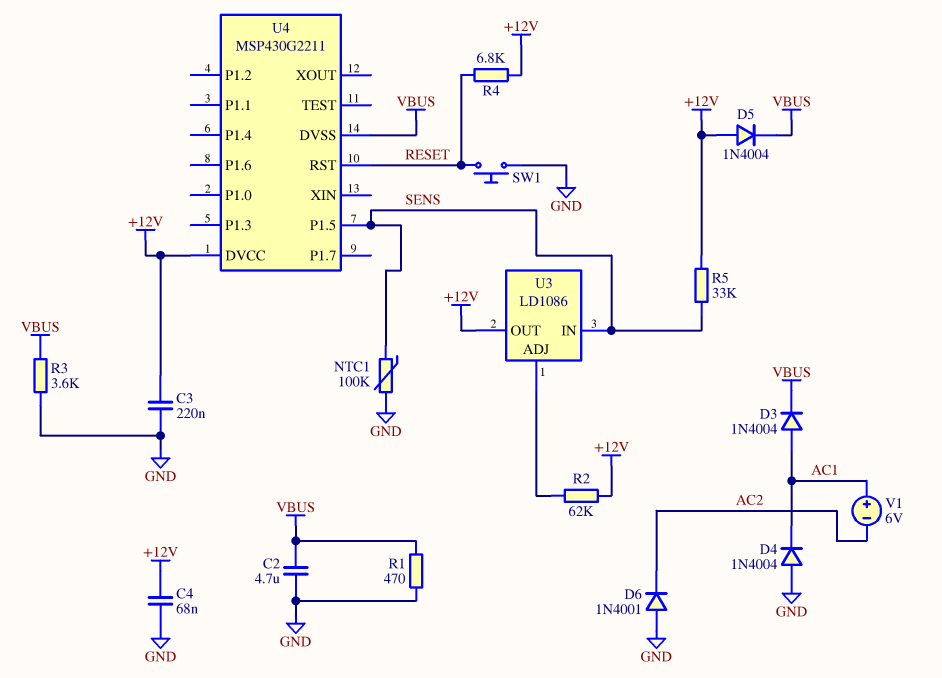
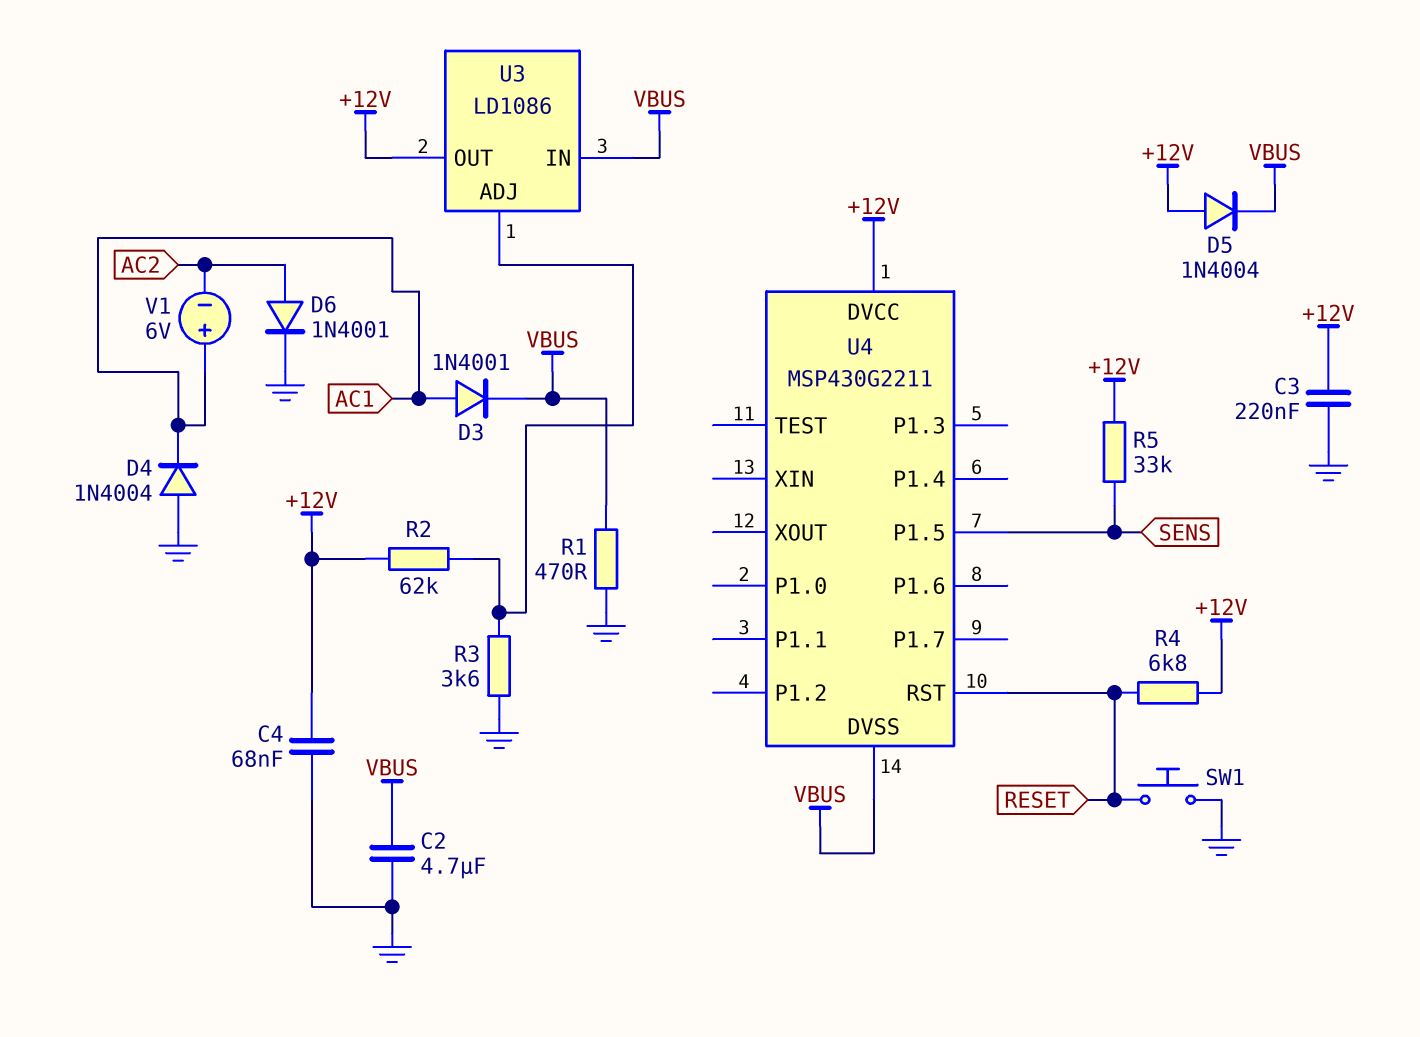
D3: diode 1N4004 (A AC1, K VBUS) -> diode 1N4001 (A AC1, K VBUS)
D6: diode 1N4001 (A GND, K AC2) -> diode 1N4001 (A AC2, K GND)
NTC1: 100k (GND, SENS) -> none
R3: 3.6k (GND, VBUS) -> 3.6k (GND, U3/ADJ)
U3 pin IN: SENS -> VBUS

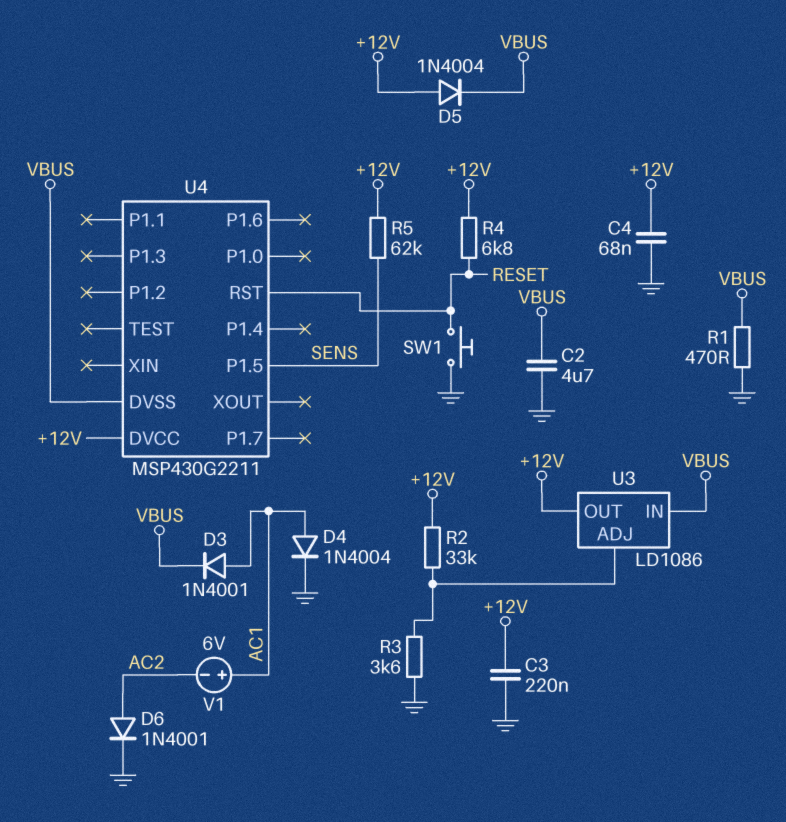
D4: diode 1N4004 (A GND, K AC1) -> diode 1N4004 (A AC1, K GND)
R2: 62k (+12V, U3/ADJ) -> 33k (+12V, U3/ADJ)
R5: 33k (+12V, SENS) -> 62k (+12V, SENS)

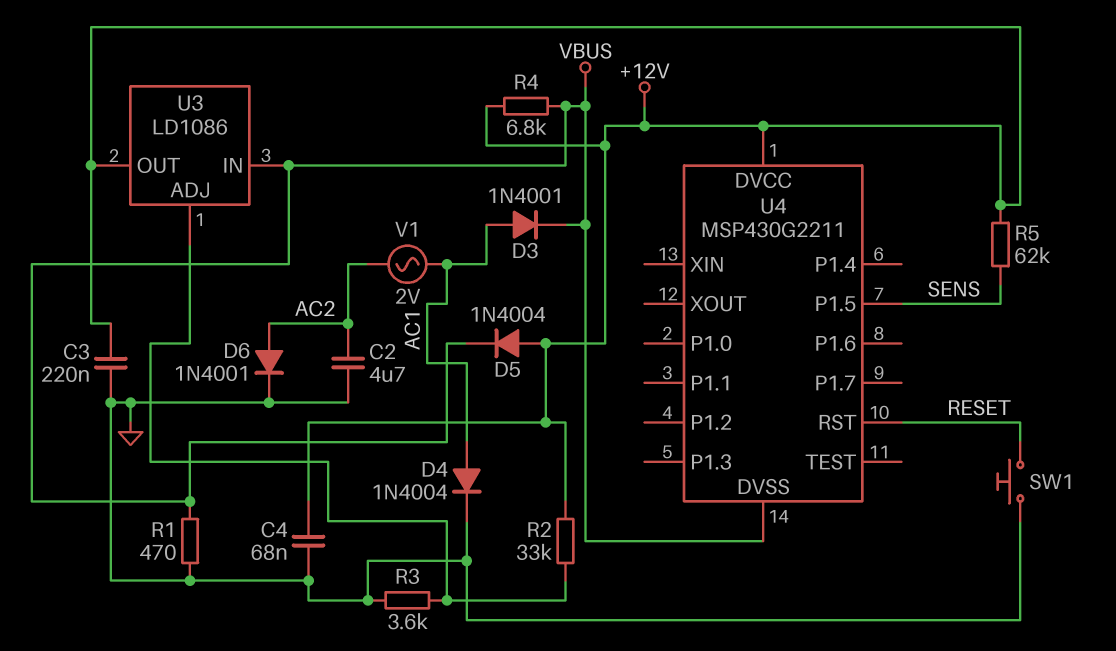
C2: 4.7uF (GND, VBUS) -> 4.7uF (AC2, GND)
R4: 6.8k (+12V, RESET) -> 6.8k (+12V, VBUS)
V1: 6V (plus AC1, minus AC2) -> AC 2V (AC1, AC2)

